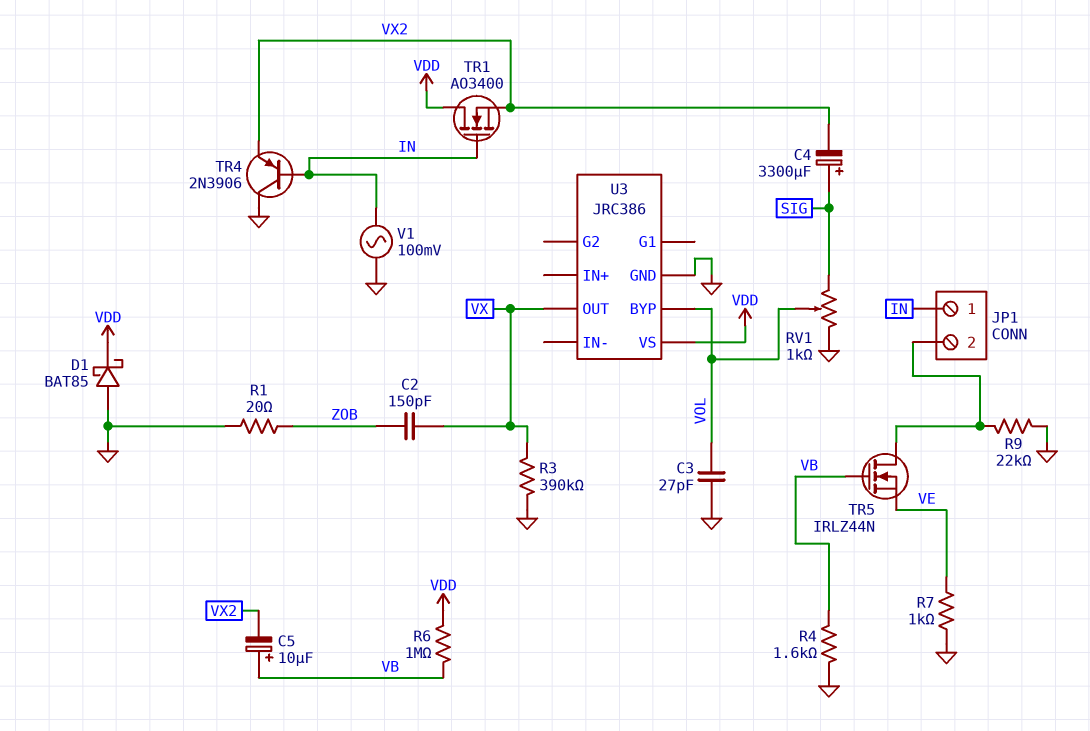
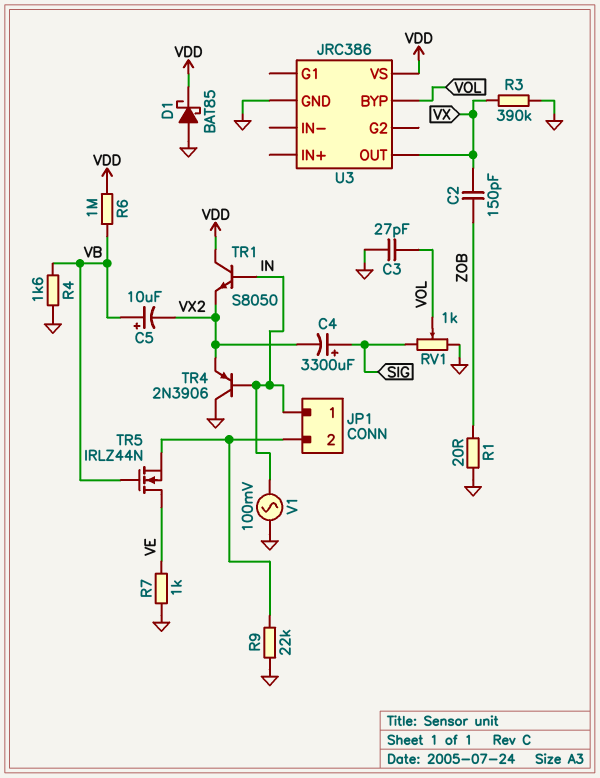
TR1: NMOS AO3400 (G IN, D VDD, S VX2) -> NPN S8050 (B IN, C VDD, E VX2)
TR5: NMOS IRLZ44N (G VB, D JP1/2, S VE) -> NMOS IRLZ44N (G VB, D VE, S JP1/2)

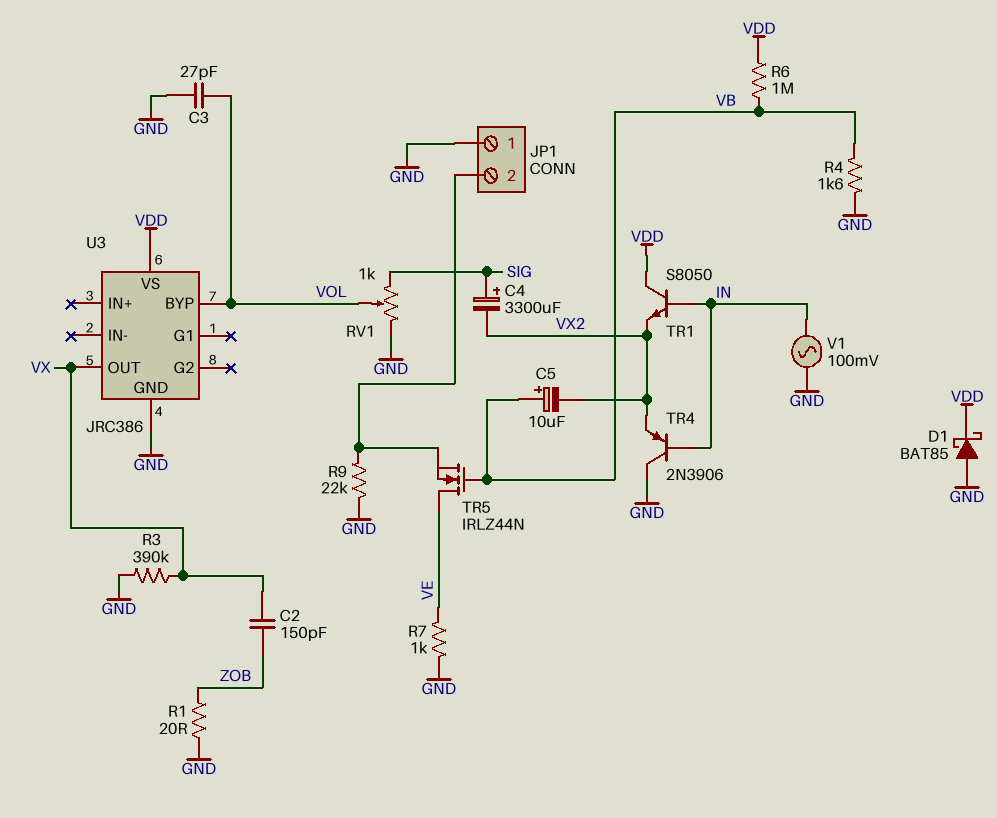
JP1 pin 1: IN -> GND

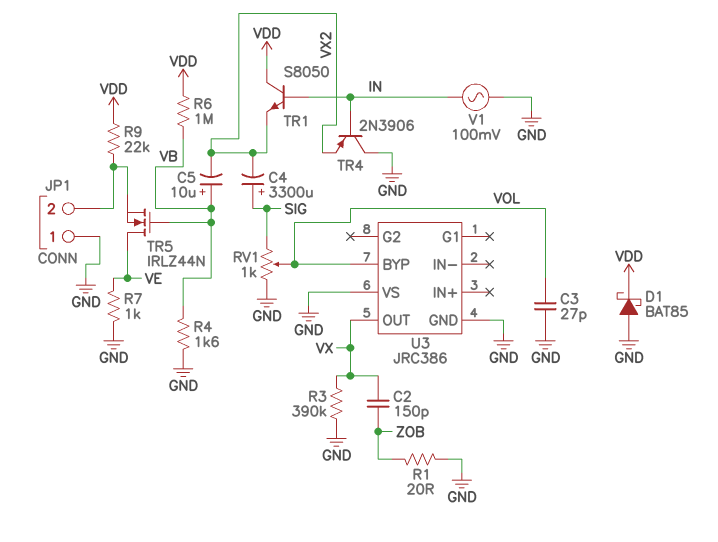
R9: 22k (GND, JP1/2) -> 22k (JP1/2, VDD)
U3 pin VS: VDD -> GND

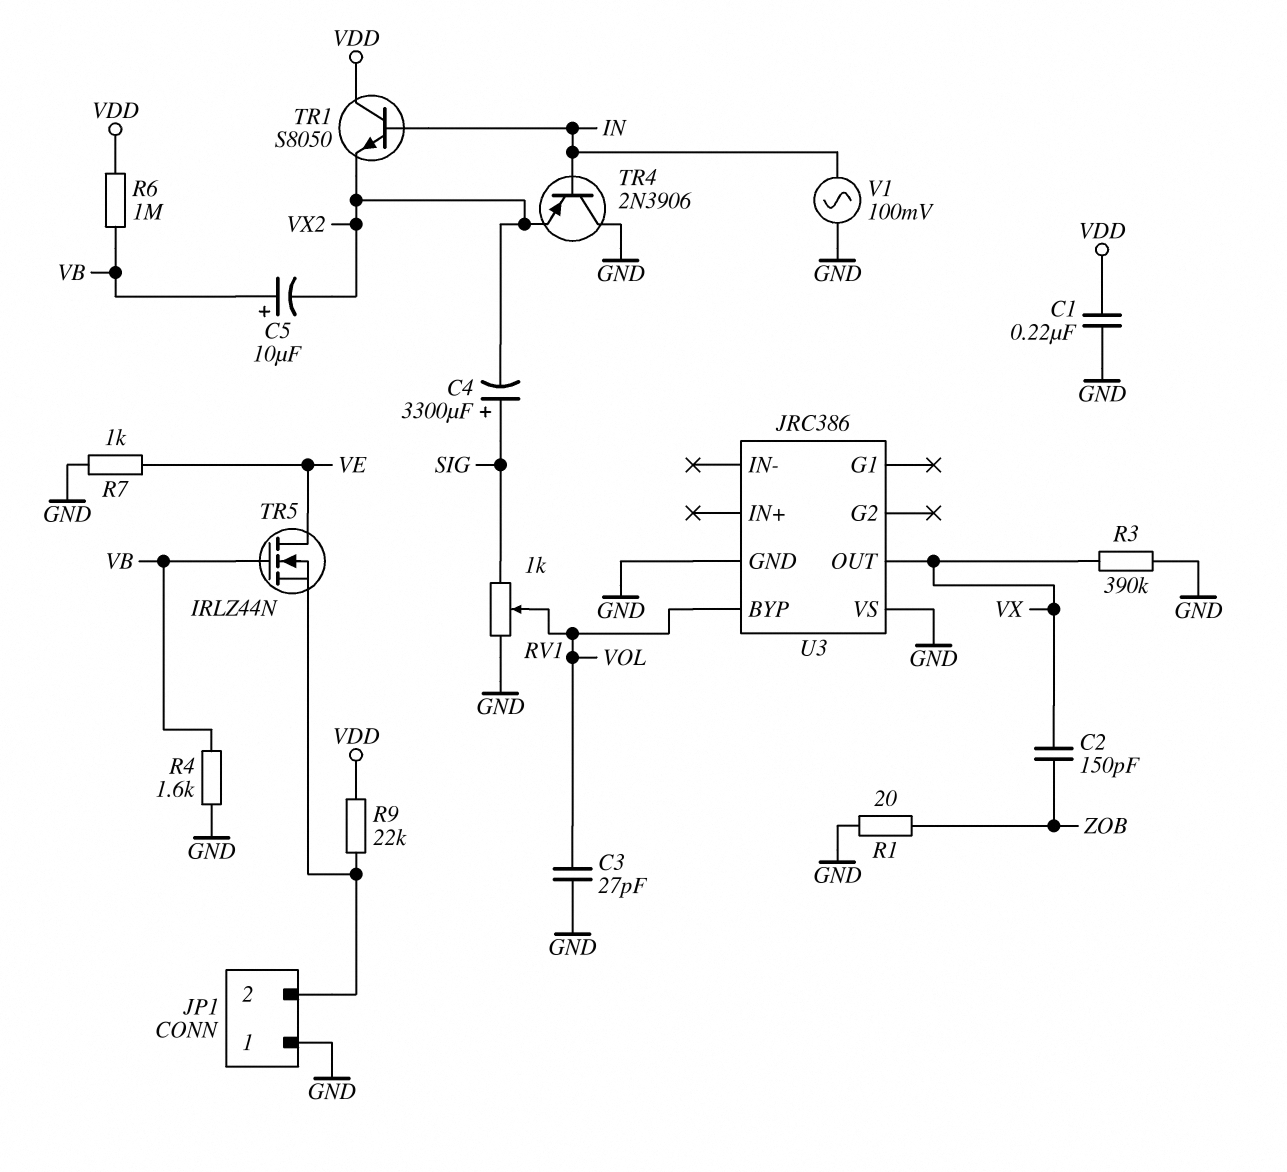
C1: none -> 220nF (GND, VDD)
D1: schottky BAT85 (A GND, K VDD) -> none

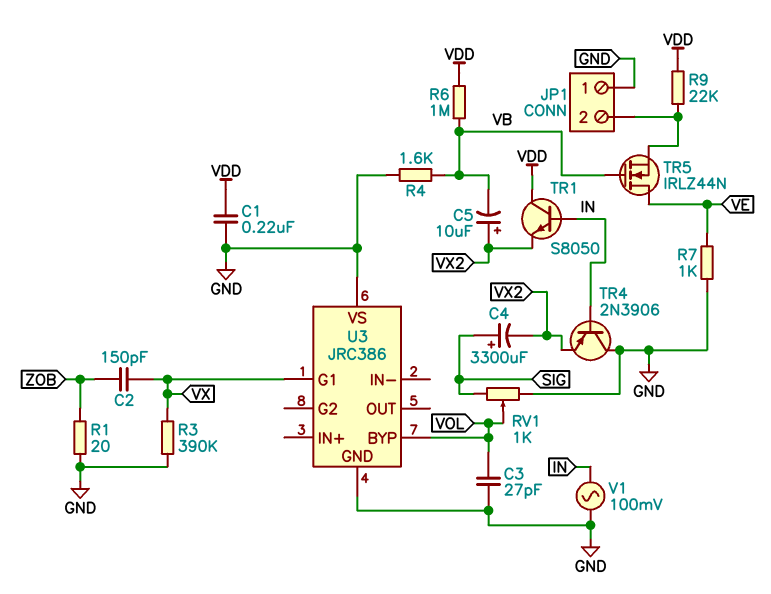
C5: 10uF (plus VB, minus VX2) -> 10uF (plus VX2, minus VB)
U3 pin G1: none -> VX
U3 pin OUT: VX -> none

